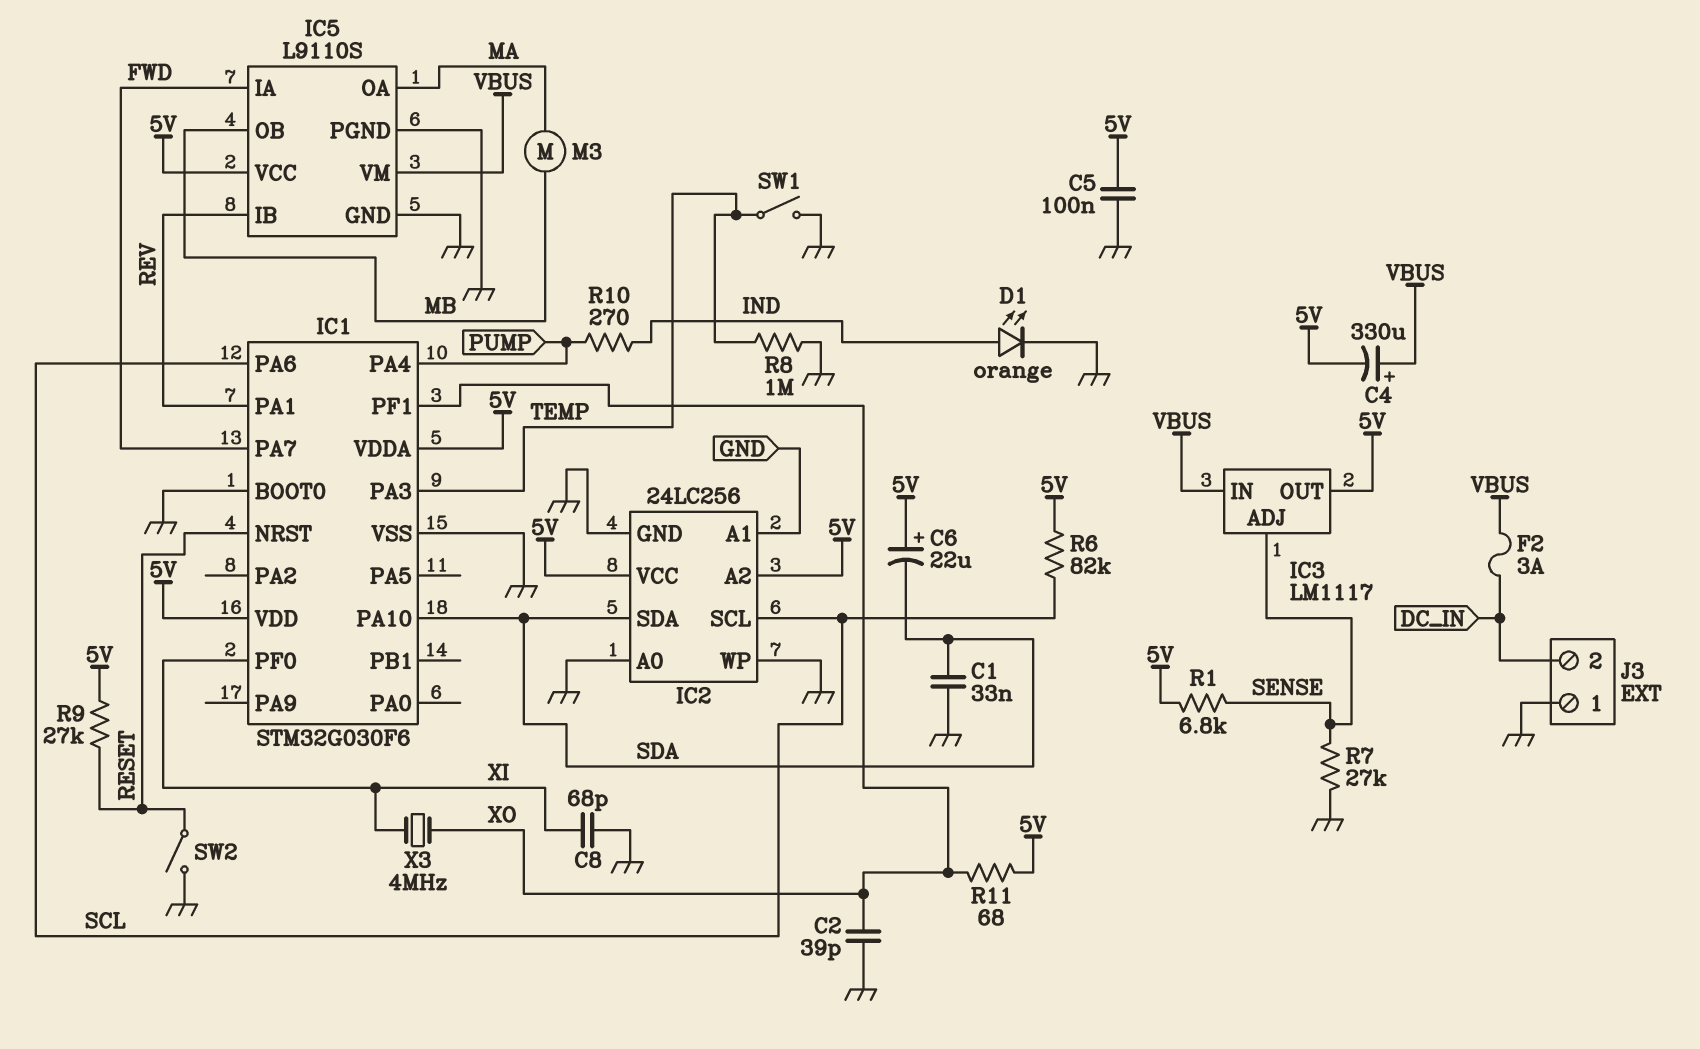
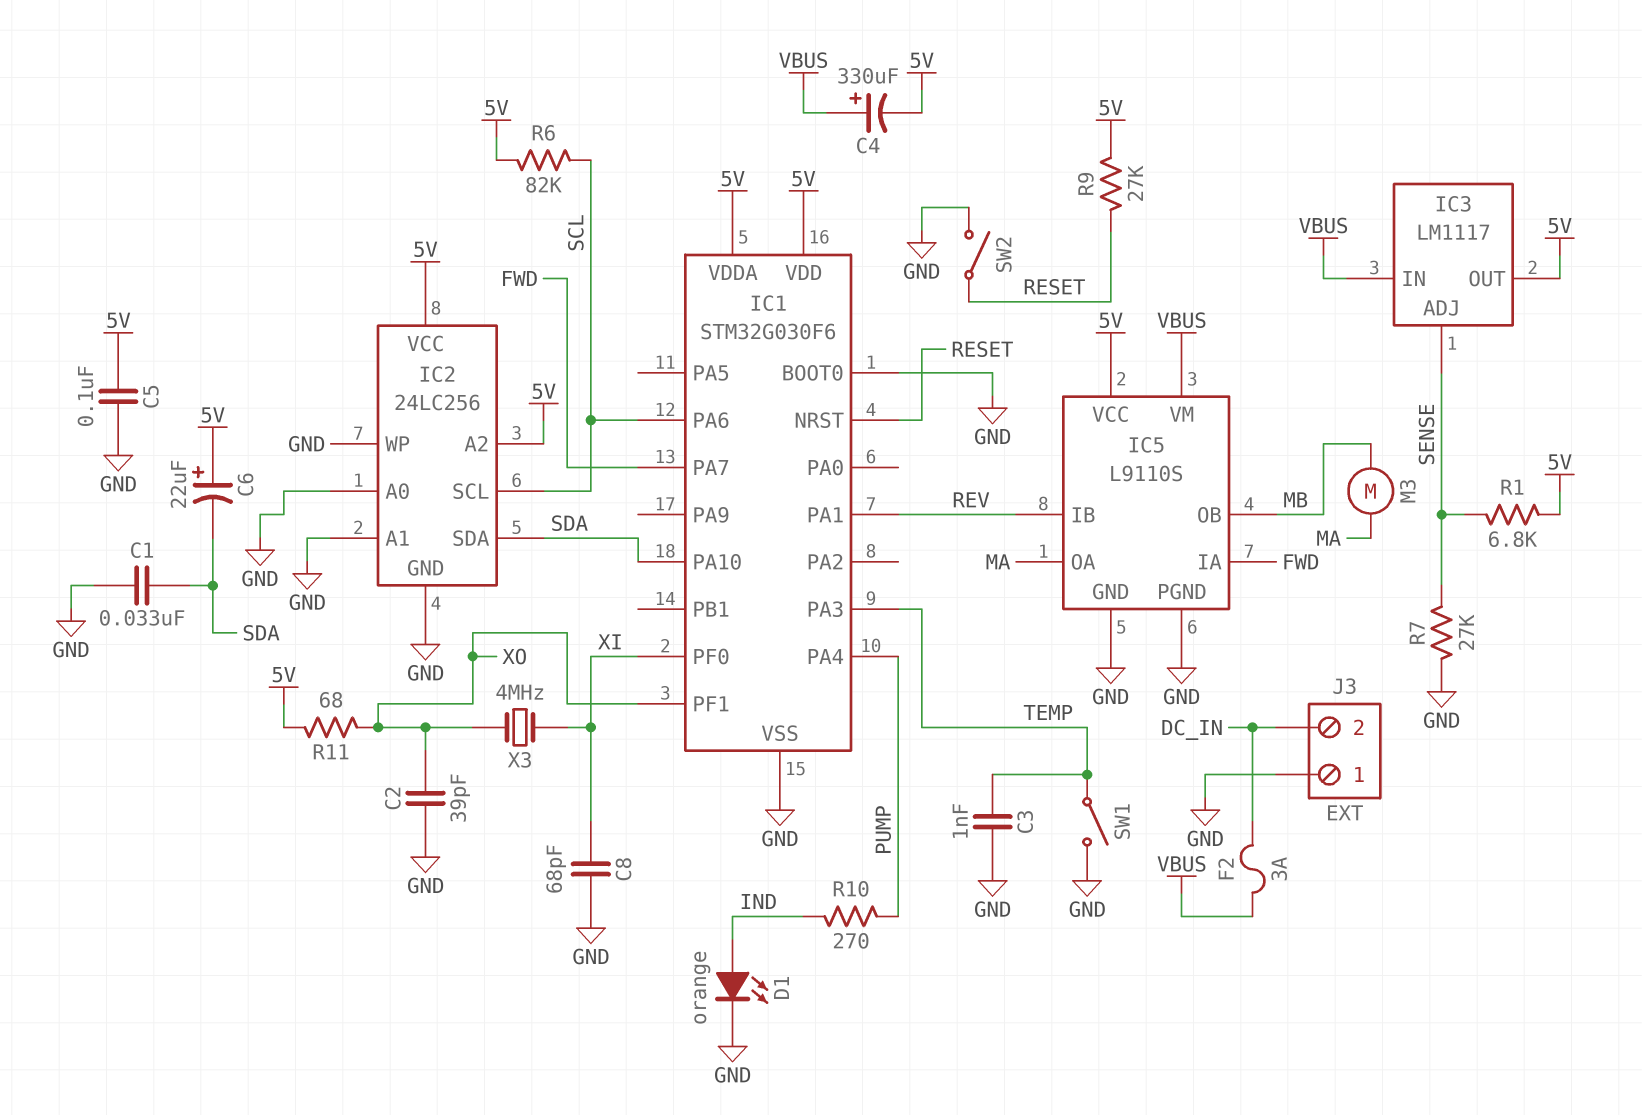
C3: none -> 1nF (GND, TEMP)
R8: 1M (GND, TEMP) -> none

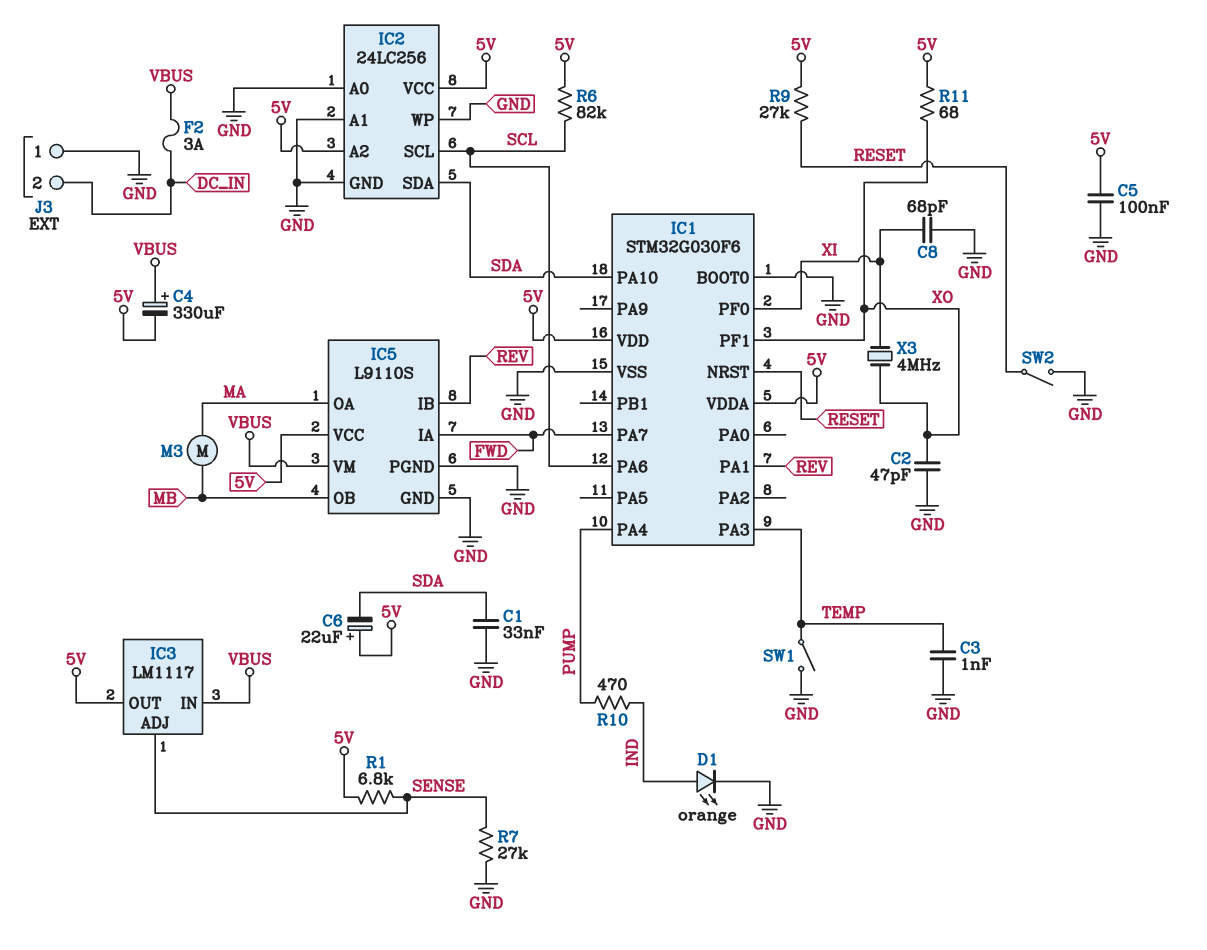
C2: 39pF (GND, XO) -> 47pF (GND, XO)
R10: 270 (IND, PUMP) -> 470 (IND, PUMP)

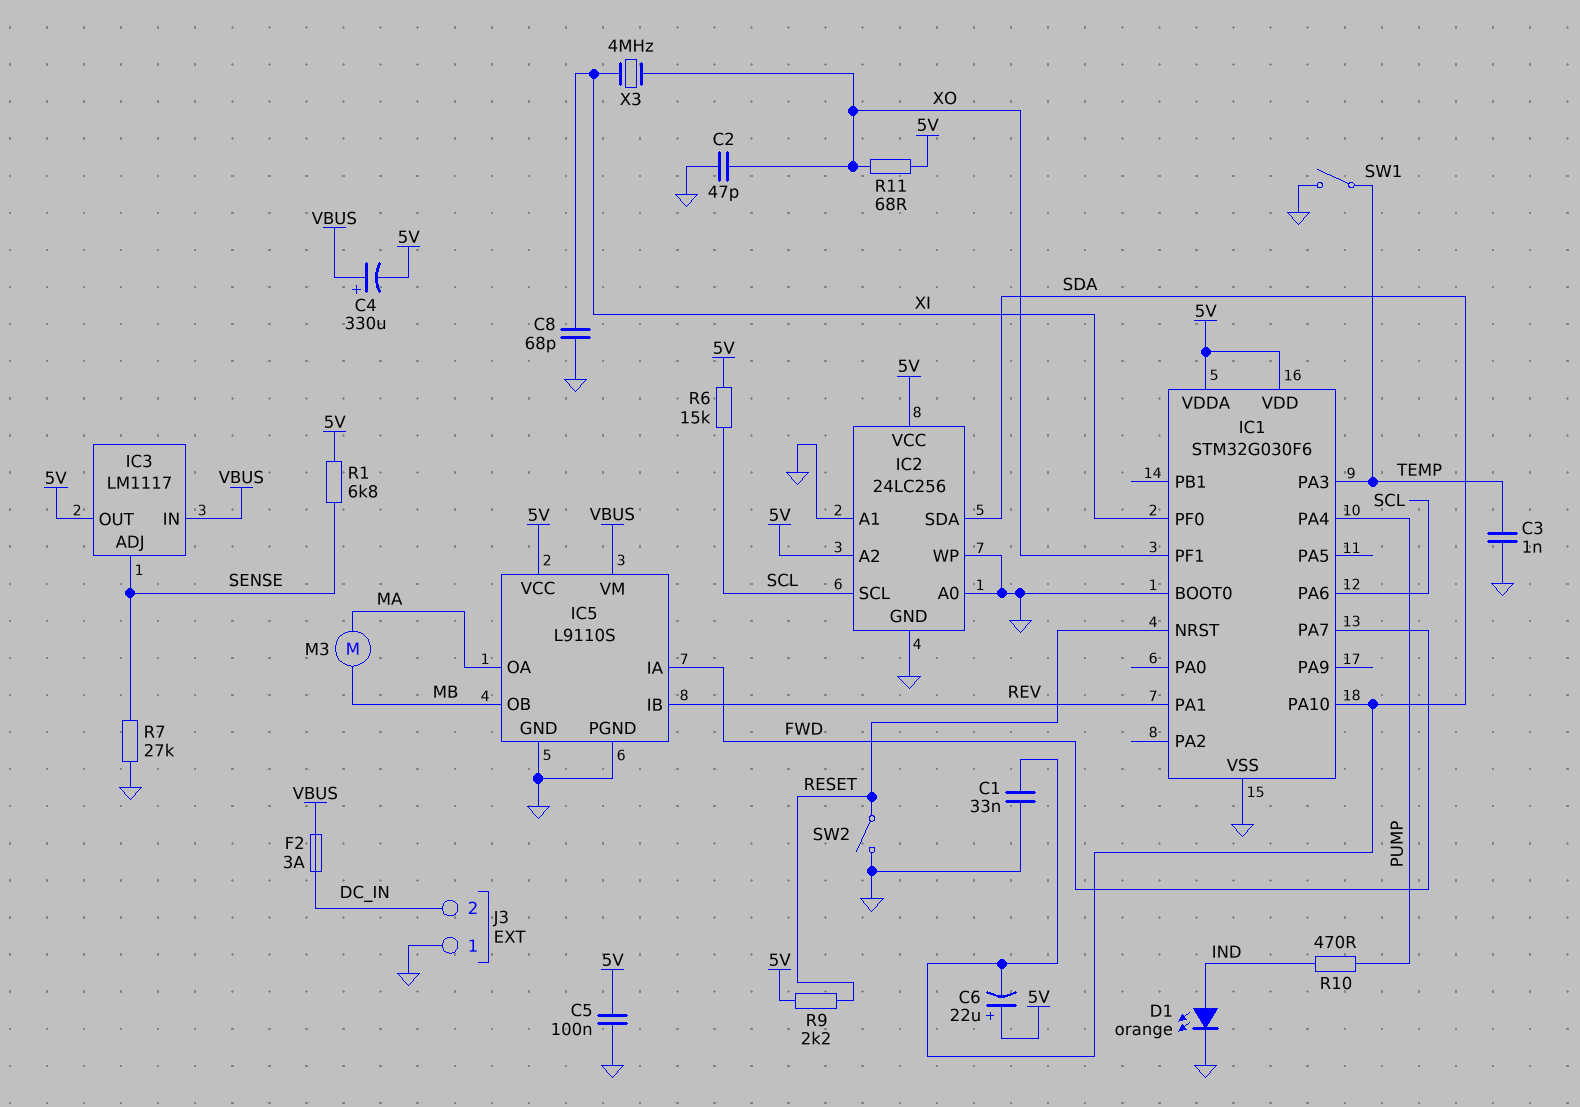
R6: 82k (5V, SCL) -> 15k (5V, SCL)
R9: 27k (5V, RESET) -> 2.2k (5V, RESET)

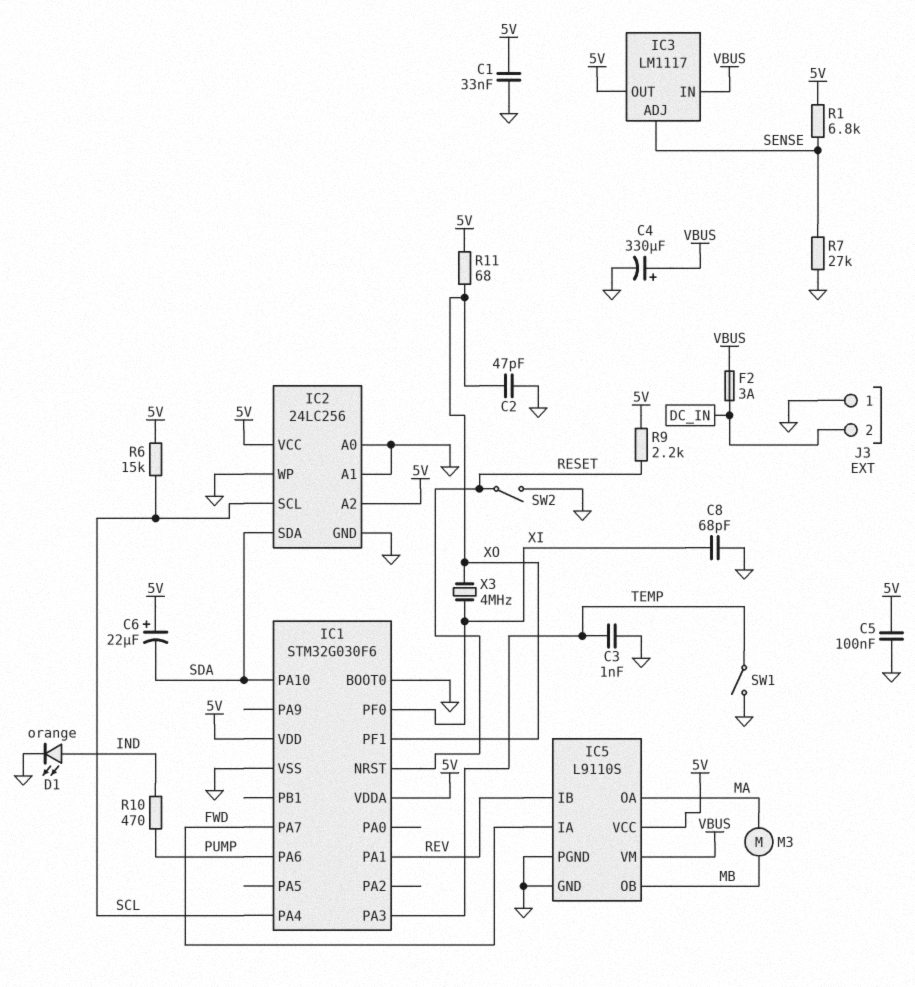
C1: 33nF (GND, SDA) -> 33nF (5V, GND)
C4: 330uF (plus VBUS, minus 5V) -> 330uF (plus VBUS, minus GND)
IC1 pin PA4: PUMP -> SCL
IC1 pin PA6: SCL -> PUMP

